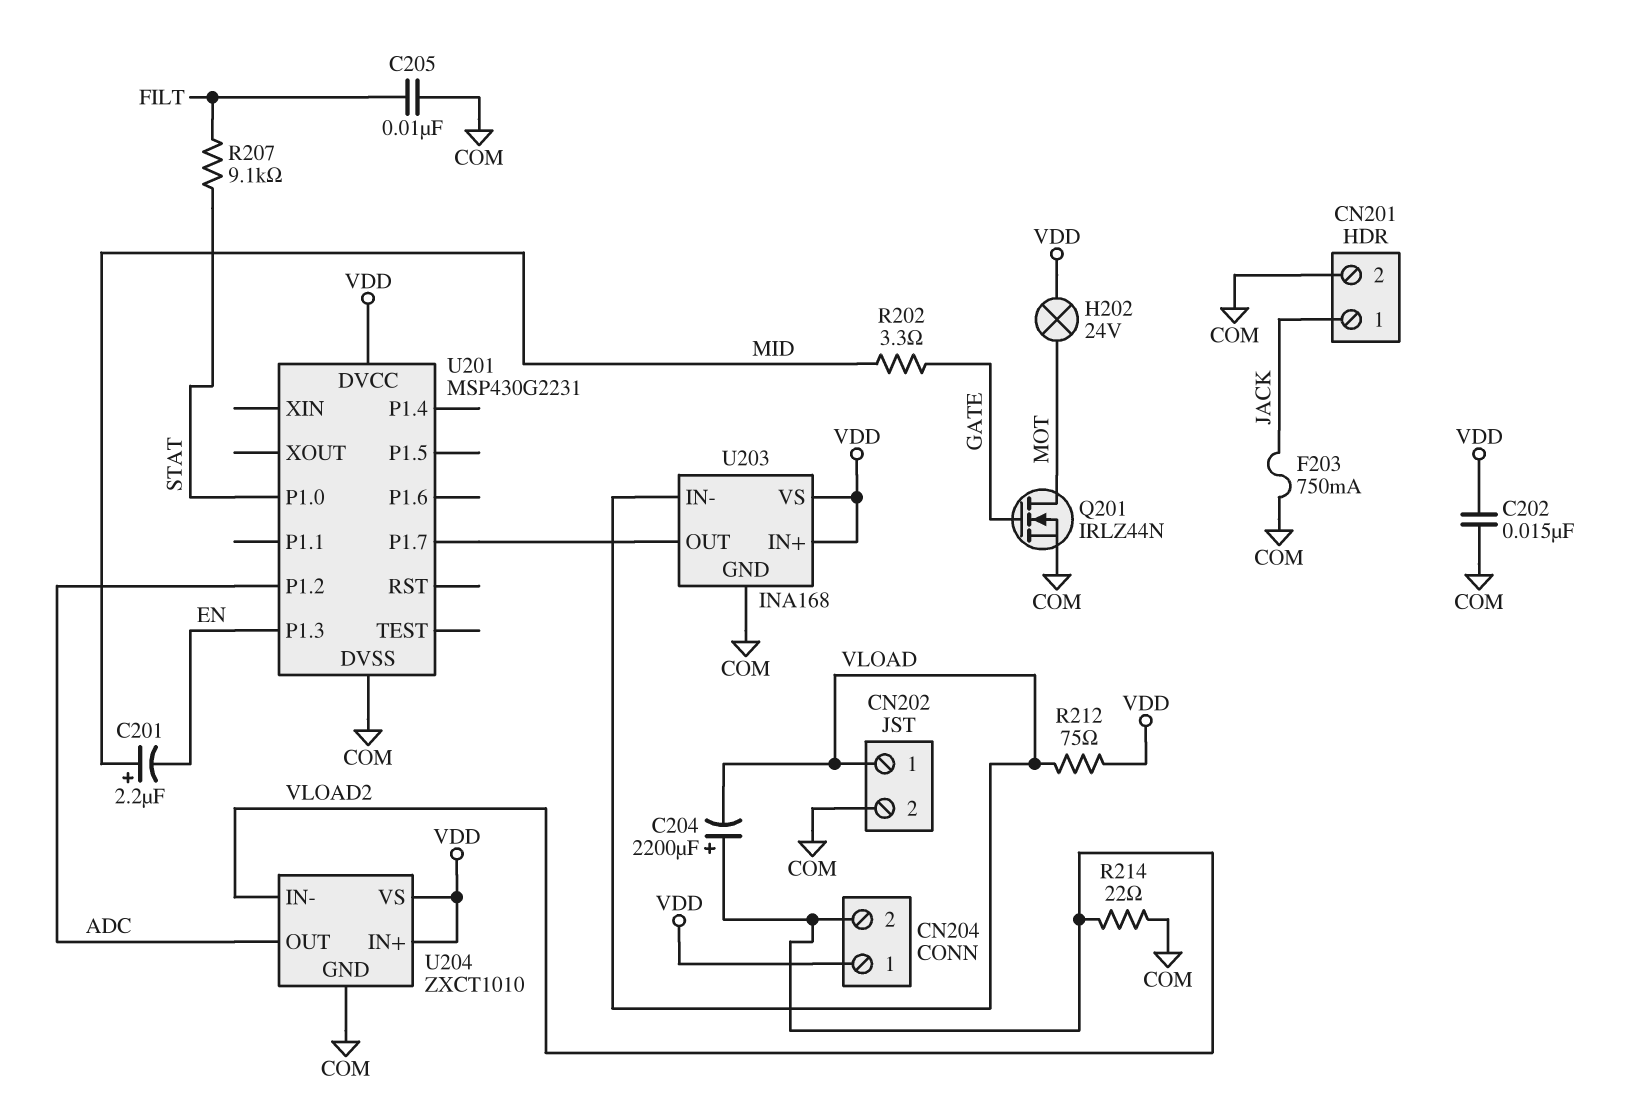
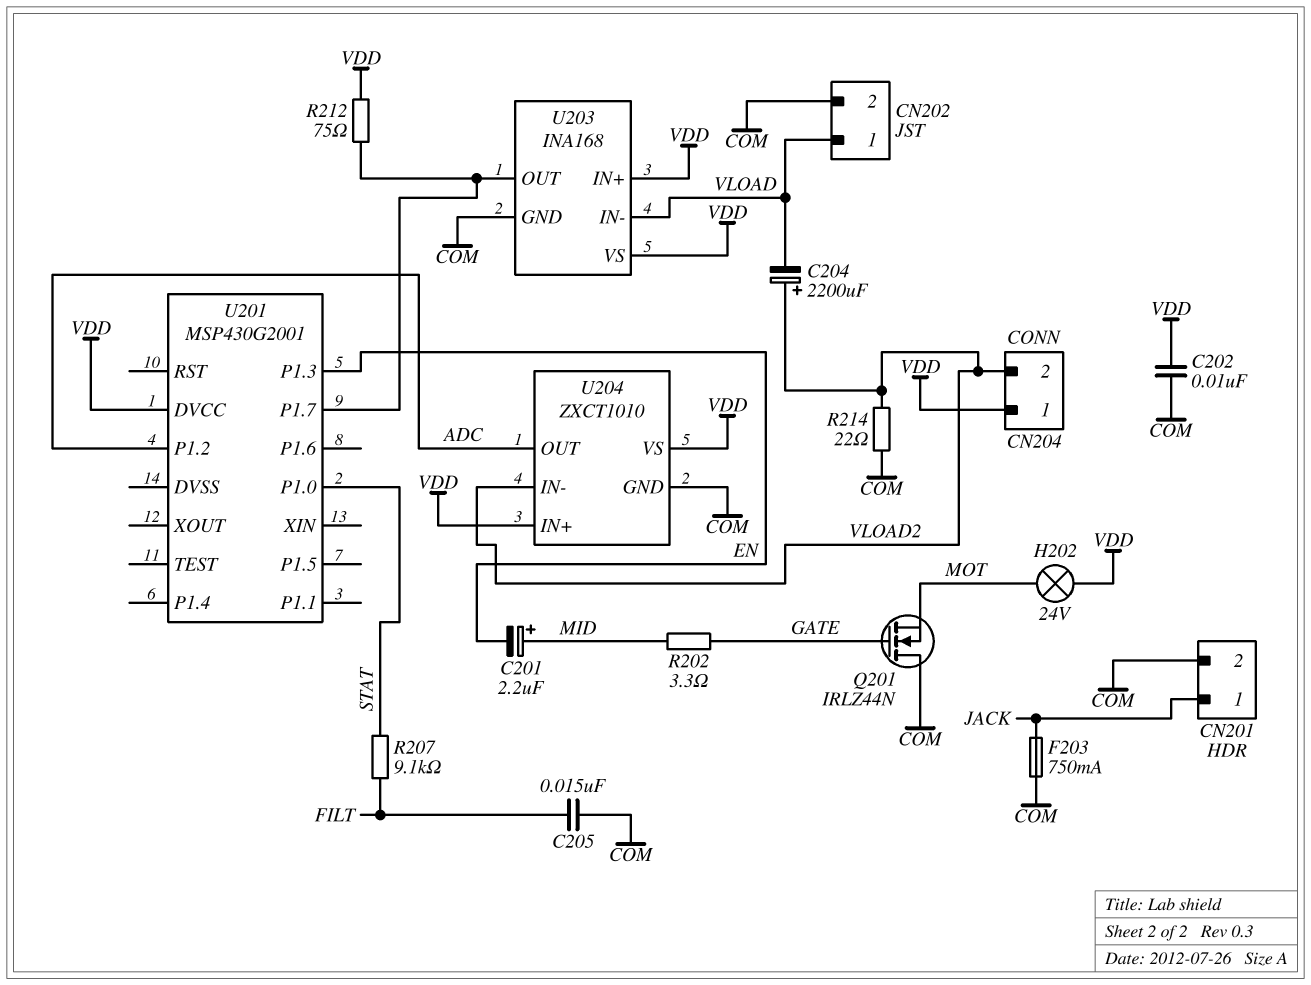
C202: 15nF (COM, VDD) -> 10nF (COM, VDD)
C205: 10nF (COM, FILT) -> 15nF (COM, FILT)
Q201: NMOS IRLZ44N (G GATE, D MOT, S COM) -> NMOS IRLZ44N (G GATE, D COM, S MOT)
R212: 75 (VDD, VLOAD) -> 75 (U201/P1.7, VDD)
U201: MSP430G2231 -> MSP430G2001
U201 pin DVSS: COM -> none

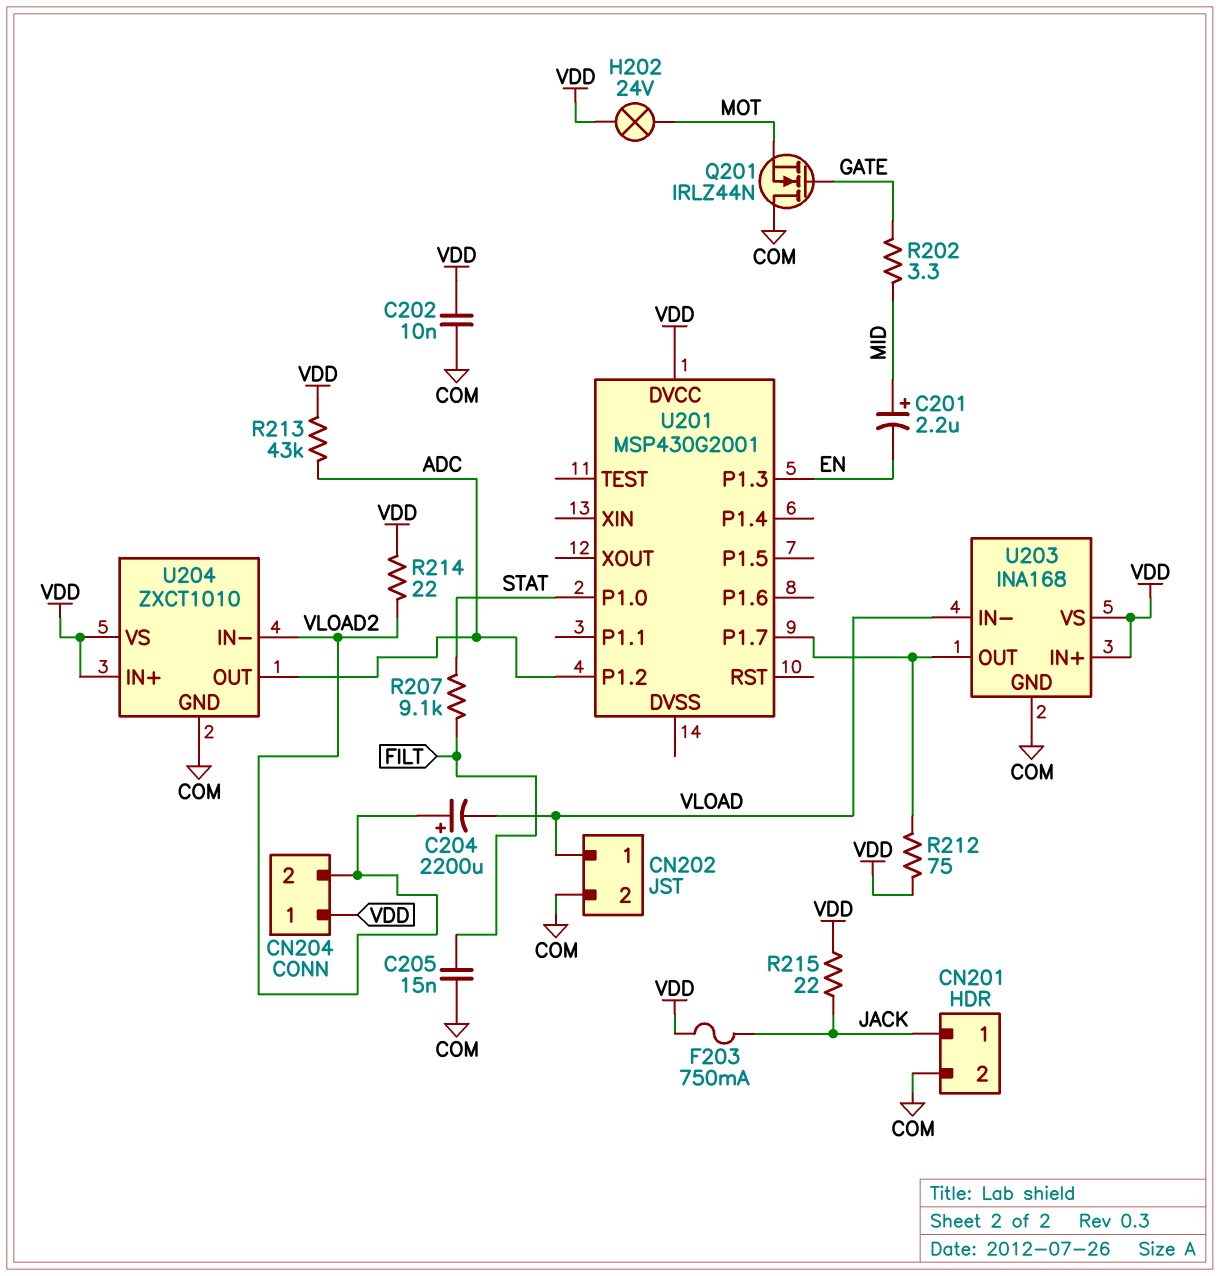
F203: 750mA (COM, JACK) -> 750mA (JACK, VDD)
R213: none -> 43k (ADC, VDD)
R214: 22 (COM, VLOAD2) -> 22 (VDD, VLOAD2)
R215: none -> 22 (JACK, VDD)

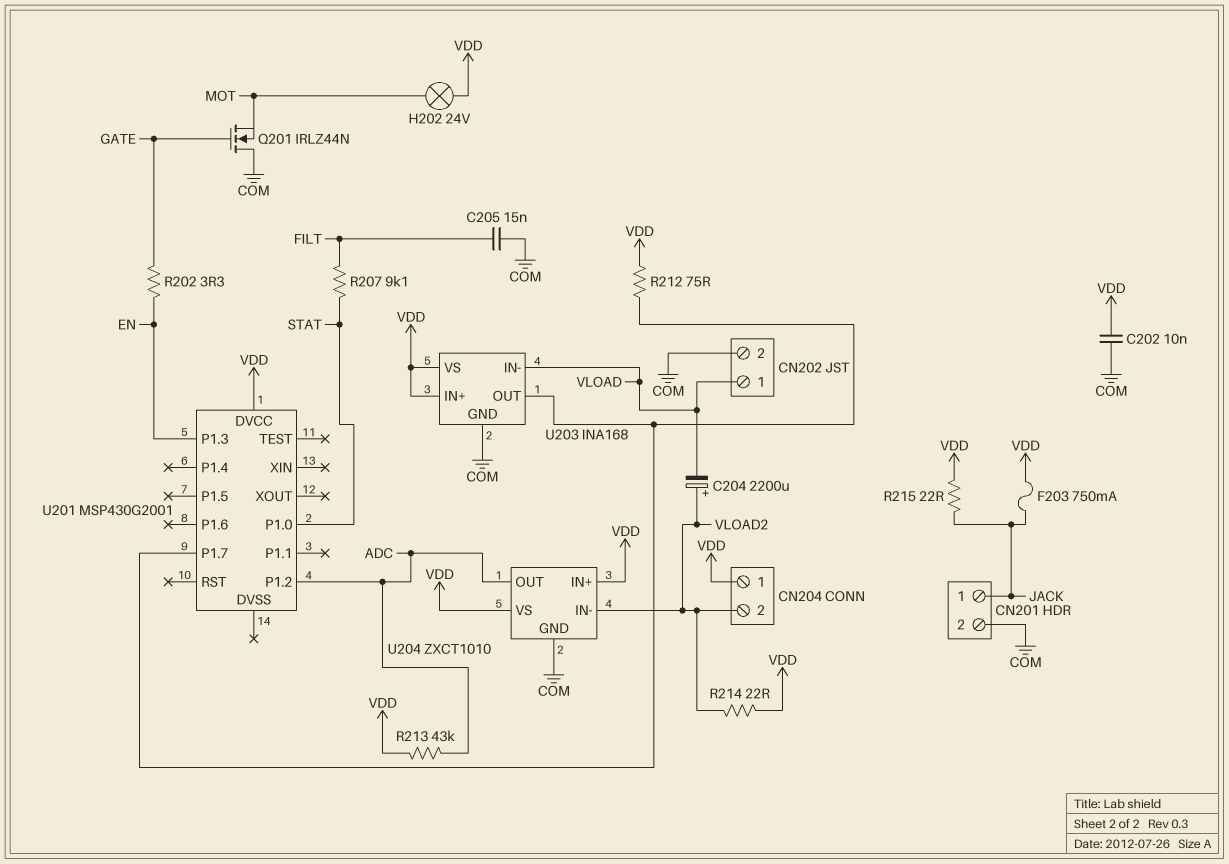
C201: 2.2uF (plus MID, minus EN) -> none
R202: 3.3 (GATE, MID) -> 3.3 (EN, GATE)

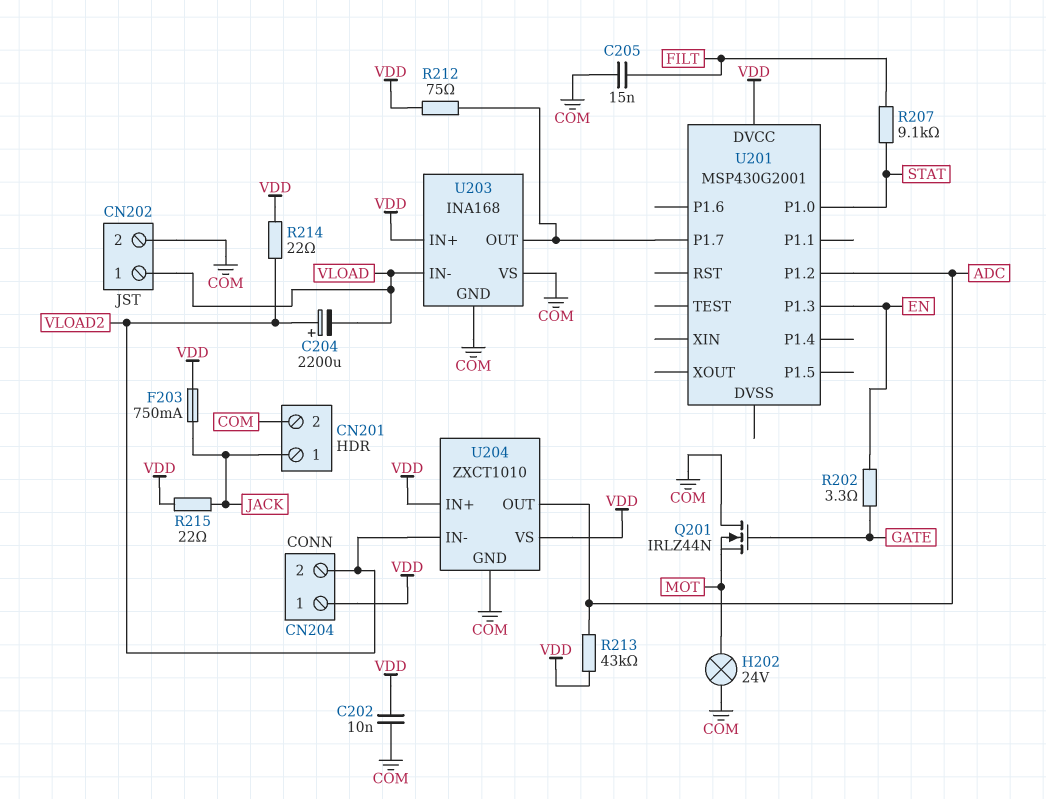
H202: lamp 24V (MOT, VDD) -> lamp 24V (COM, MOT)
U203 pin VS: VDD -> COM

